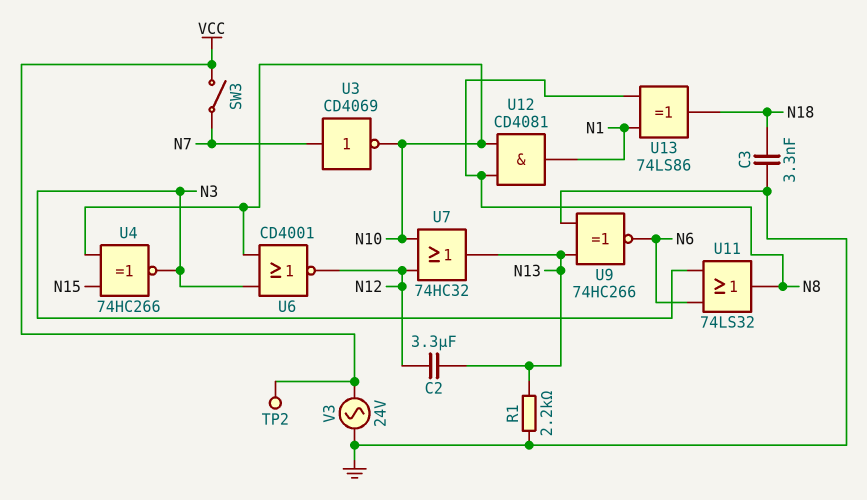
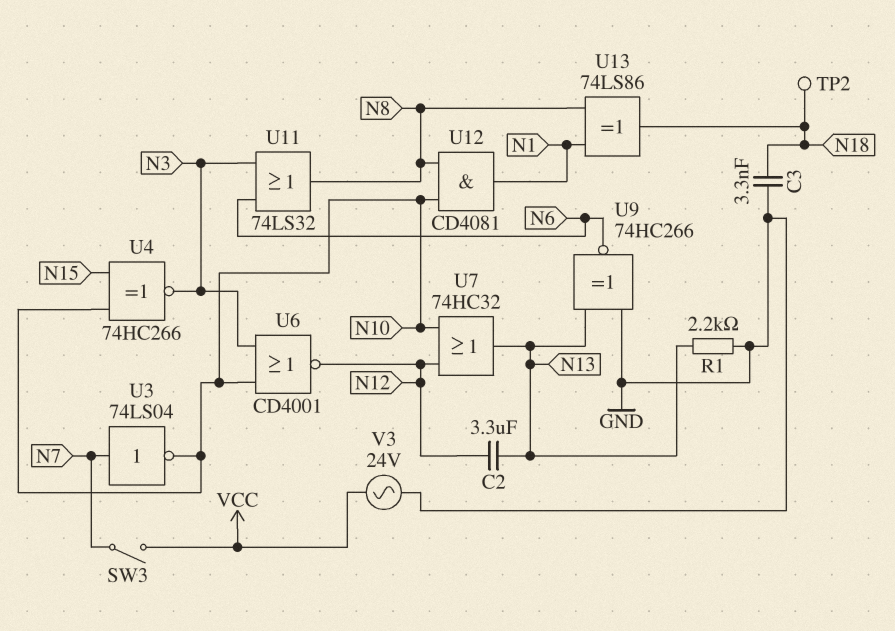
TP2: test point (VCC) -> test point (N18)
U3: NOT CD4069 (in N7, out N10) -> NOT 74LS04 (in N7, out N10)

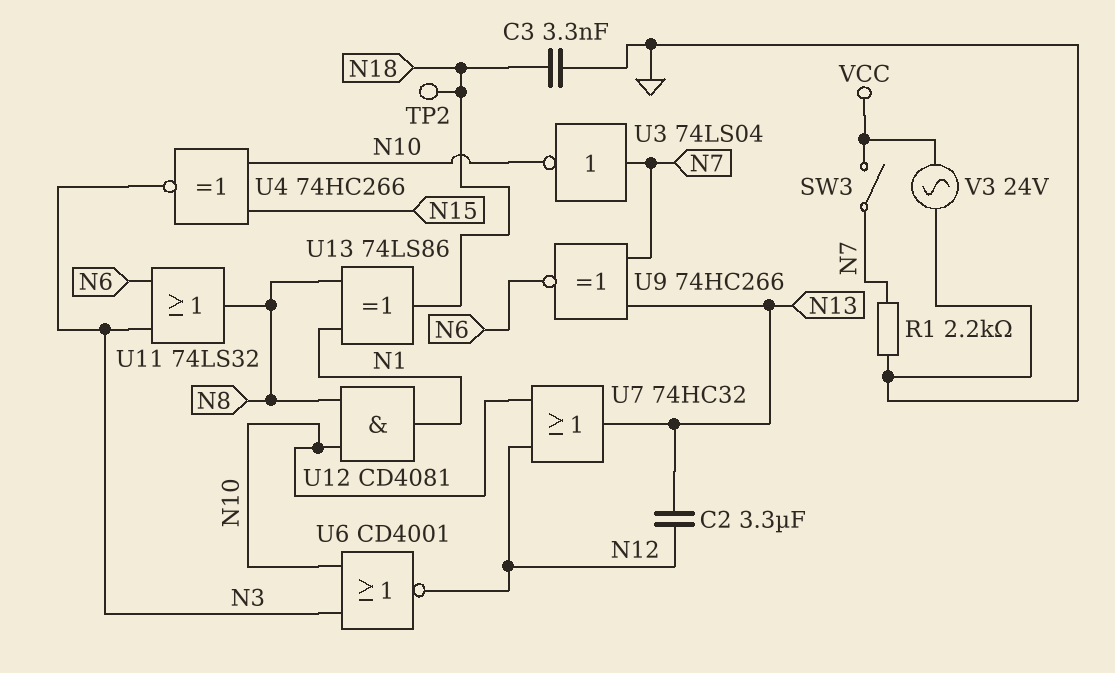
R1: 2.2k (GND, N13) -> 2.2k (GND, N7)
U9: XNOR 74HC266 (in GND, in N13, out N6) -> XNOR 74HC266 (in N7, in N13, out N6)

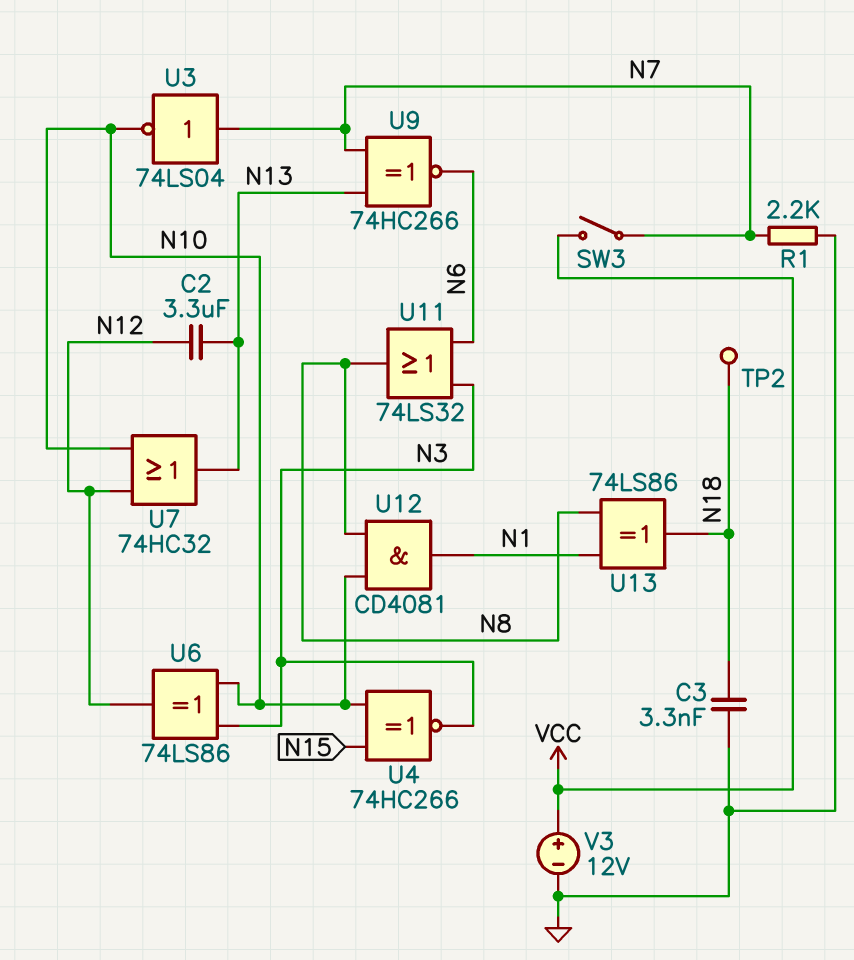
U6: NOR CD4001 (in N3, in N10, out N12) -> XOR 74LS86 (in N3, in N10, out N12)
V3: AC 24V (GND, VCC) -> 12V (plus VCC, minus GND)

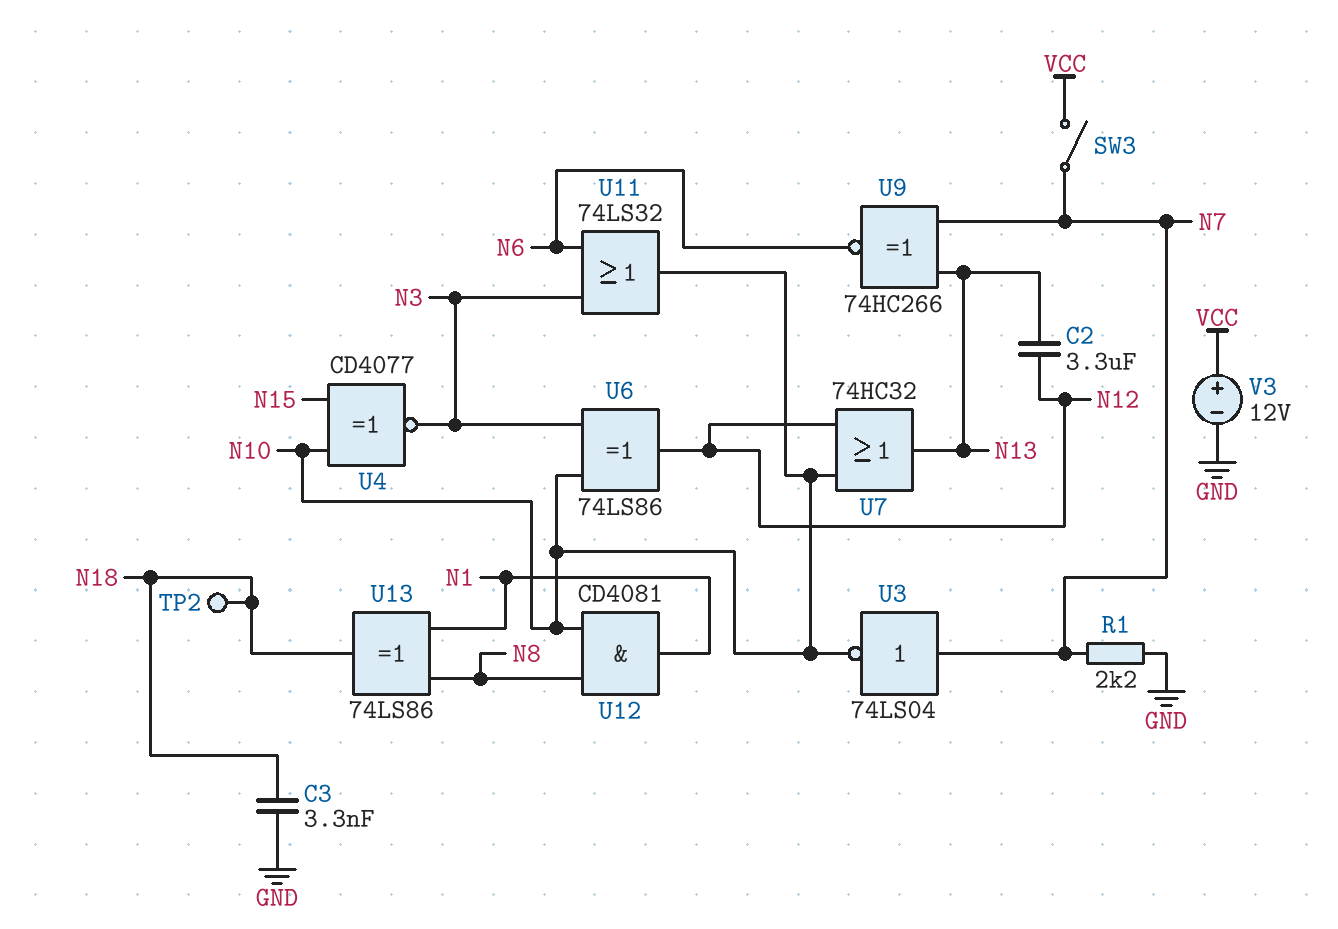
U4: XNOR 74HC266 (in N10, in N15, out N3) -> XNOR CD4077 (in N10, in N15, out N3)
U11: OR 74LS32 (in N3, in N6, out N8) -> OR 74LS32 (in N3, in N6, out N10)

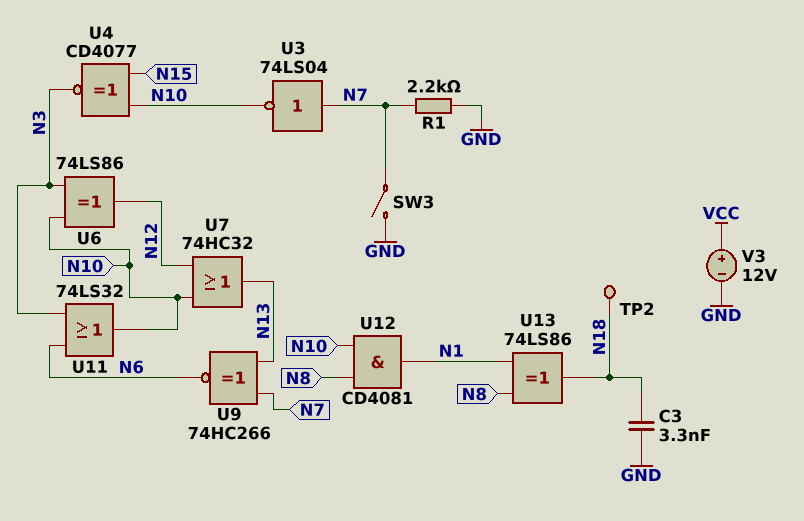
C2: 3.3uF (N12, N13) -> none
SW3: switch (N7, VCC) -> switch (GND, N7)

